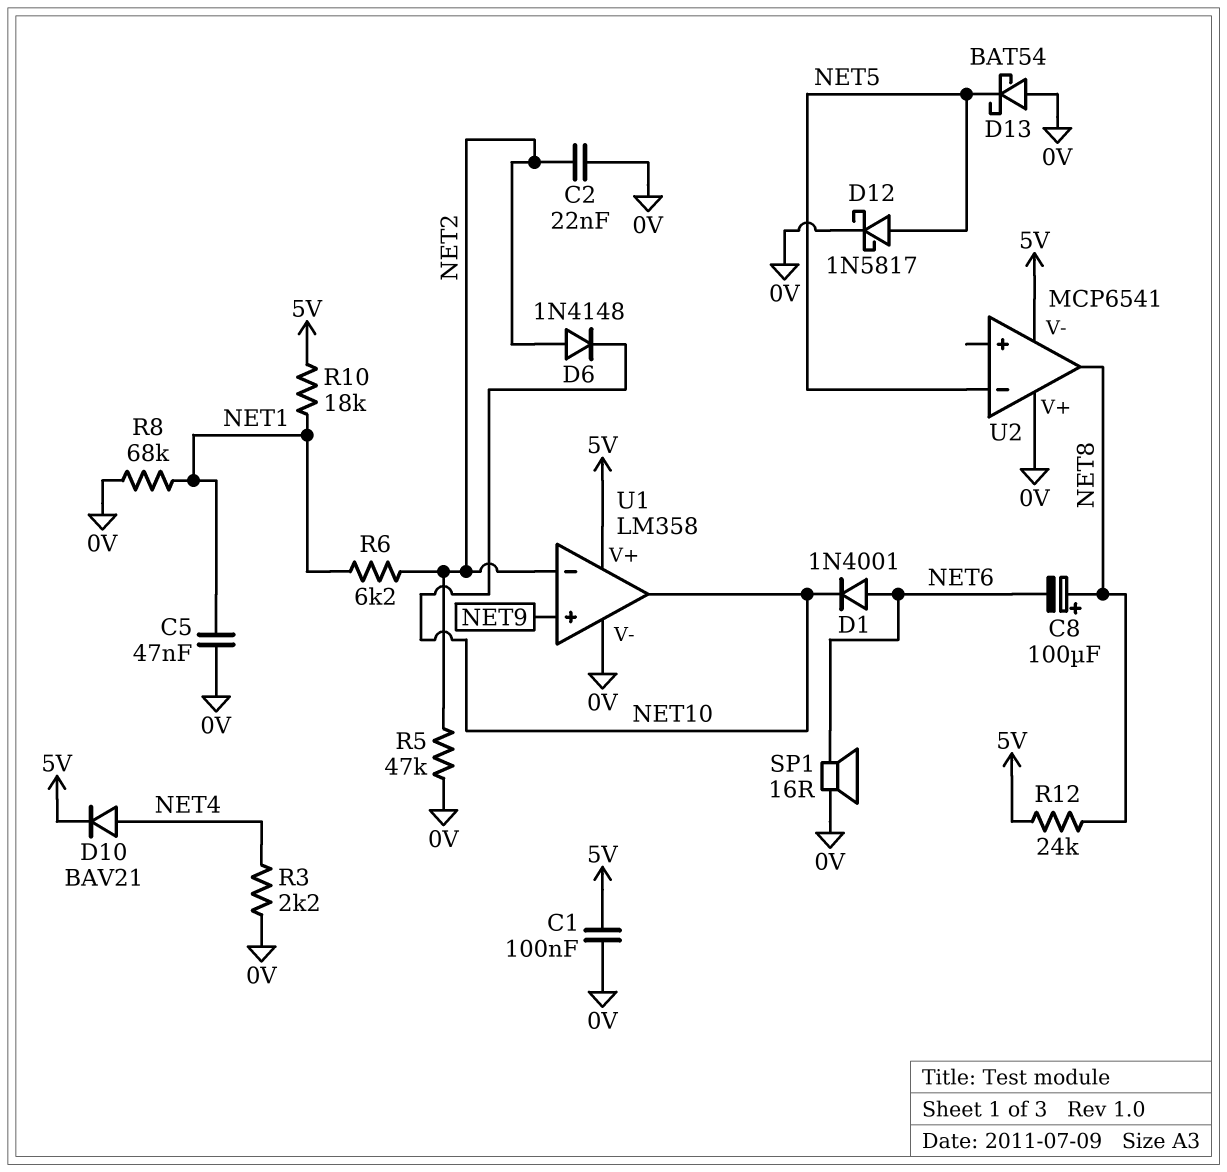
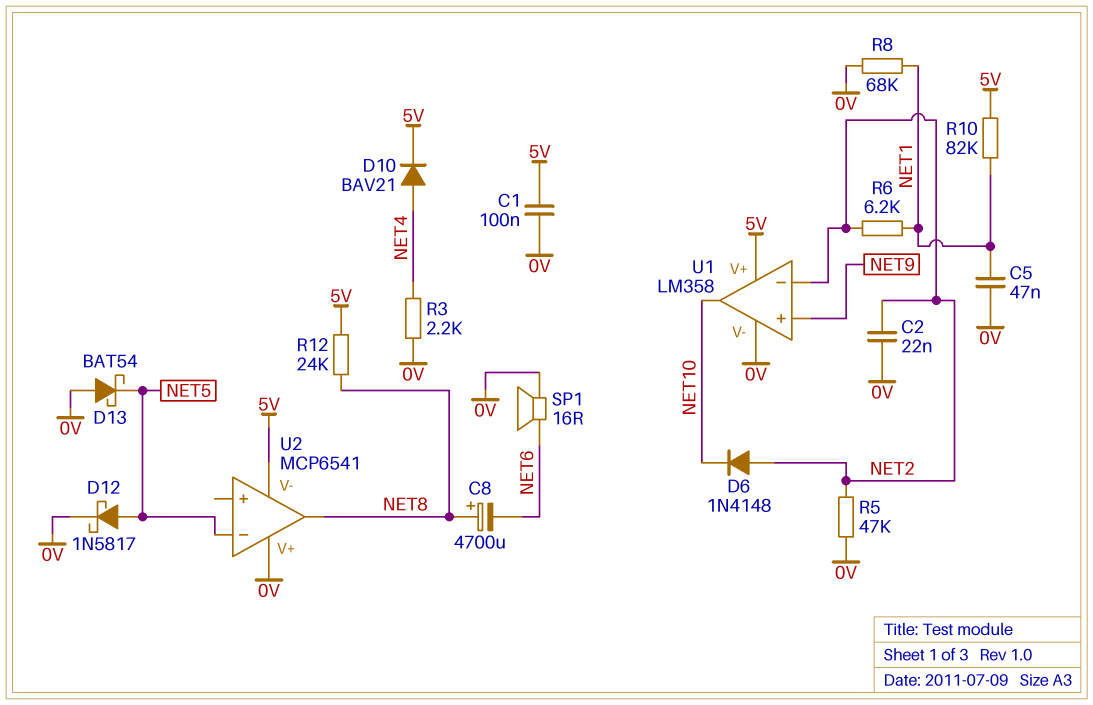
C8: 100uF (plus NET8, minus NET6) -> 4700uF (plus NET8, minus NET6)
D1: diode 1N4001 (A NET6, K NET10) -> none
R10: 18k (5V, NET1) -> 82k (5V, NET1)

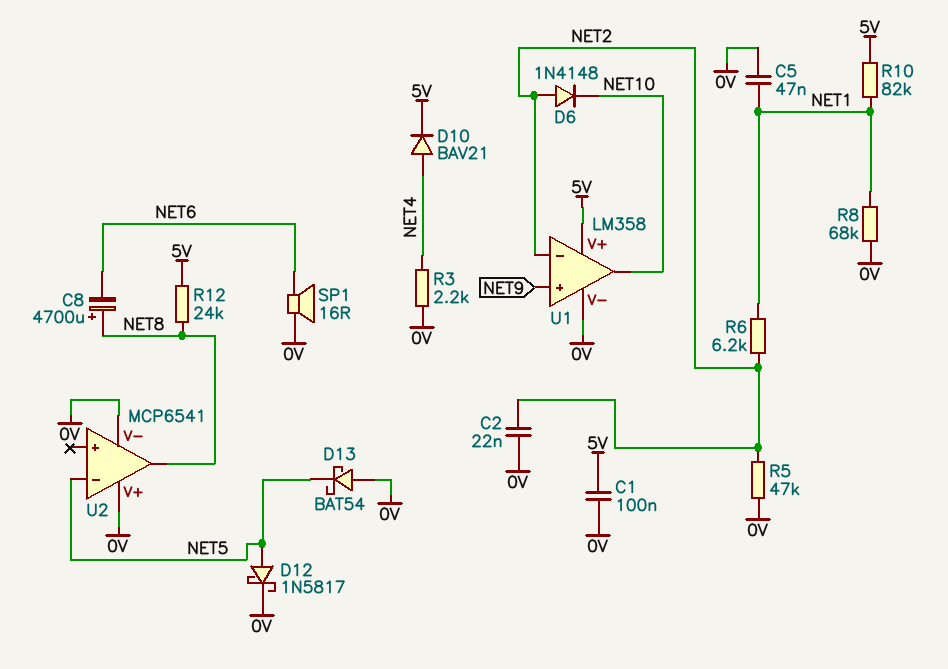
U2 pin V-: 5V -> 0V

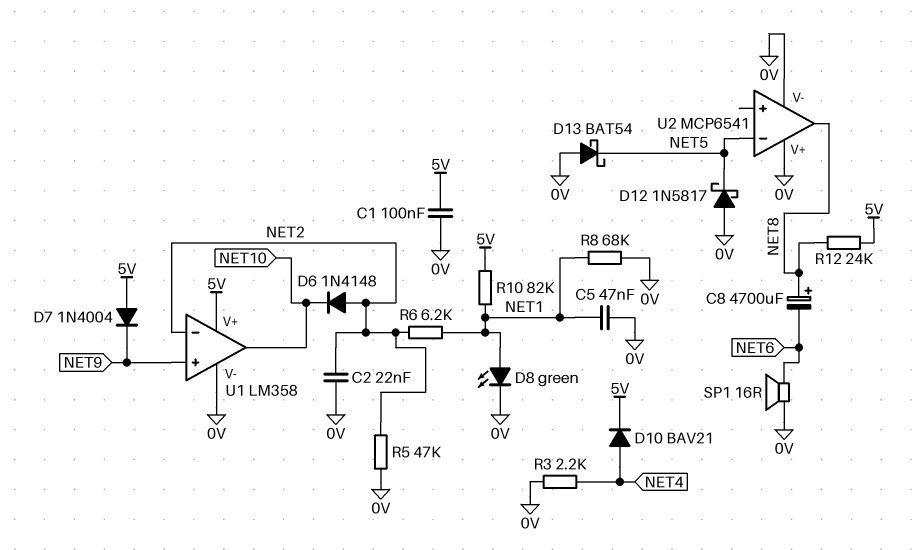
D7: none -> diode 1N4004 (A 5V, K NET9)
D8: none -> LED green (A NET1, K 0V)
D12: schottky 1N5817 (A NET5, K 0V) -> schottky 1N5817 (A 0V, K NET5)

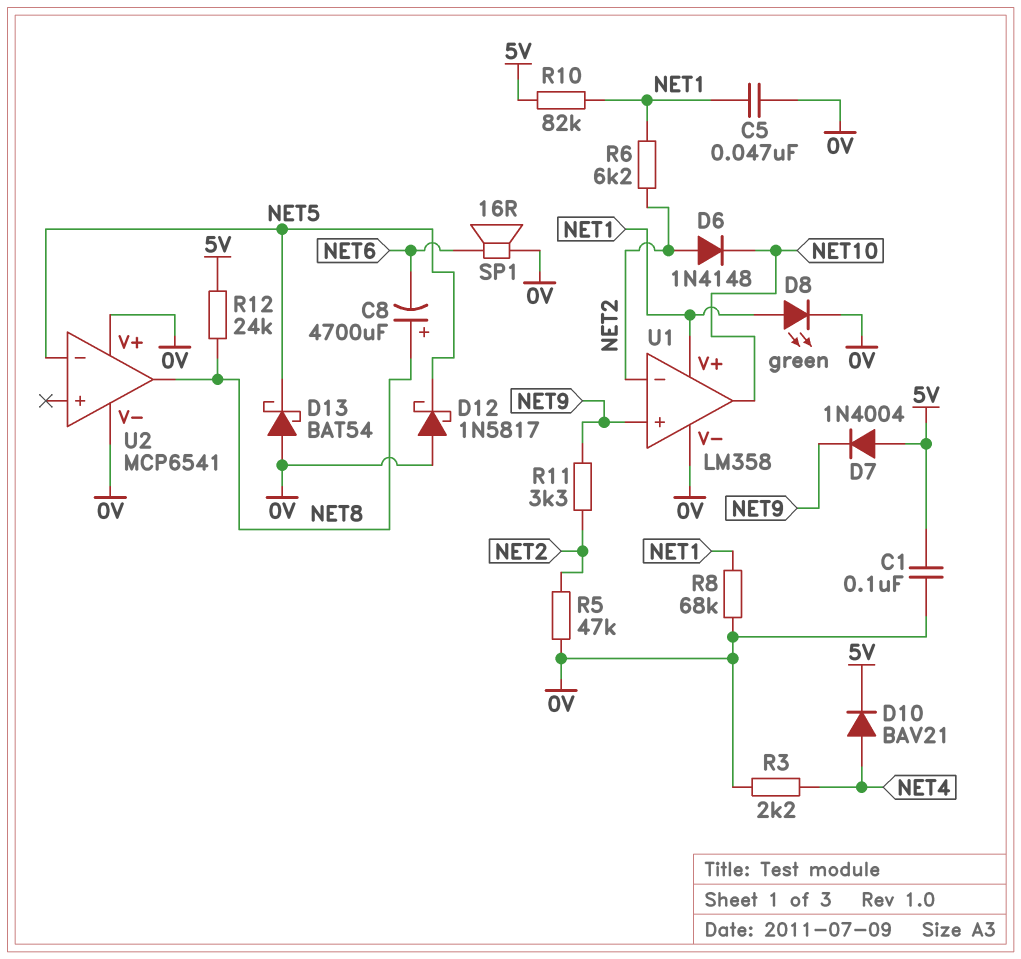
C2: 22nF (0V, NET2) -> none
R11: none -> 3.3k (NET2, NET9)
U1 pin V+: 5V -> NET1

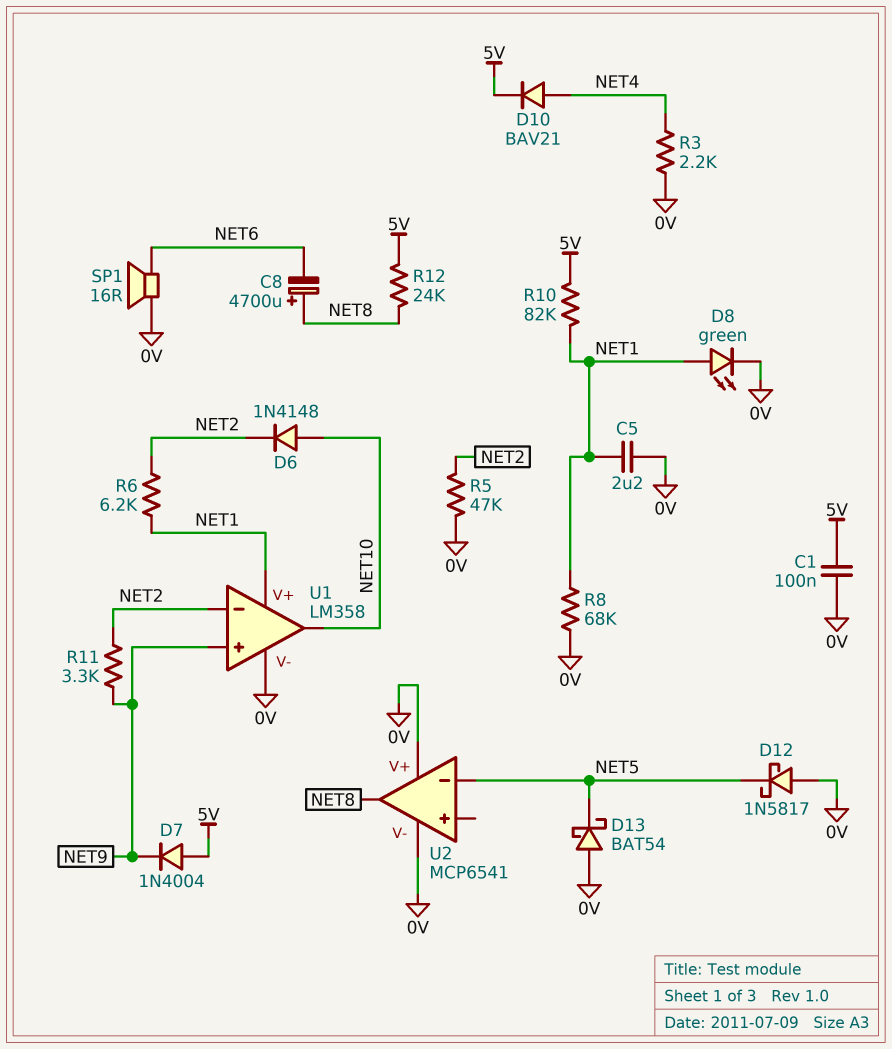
C5: 47nF (0V, NET1) -> 2.2uF (0V, NET1)
D6: diode 1N4148 (A NET2, K NET10) -> diode 1N4148 (A NET10, K NET2)

